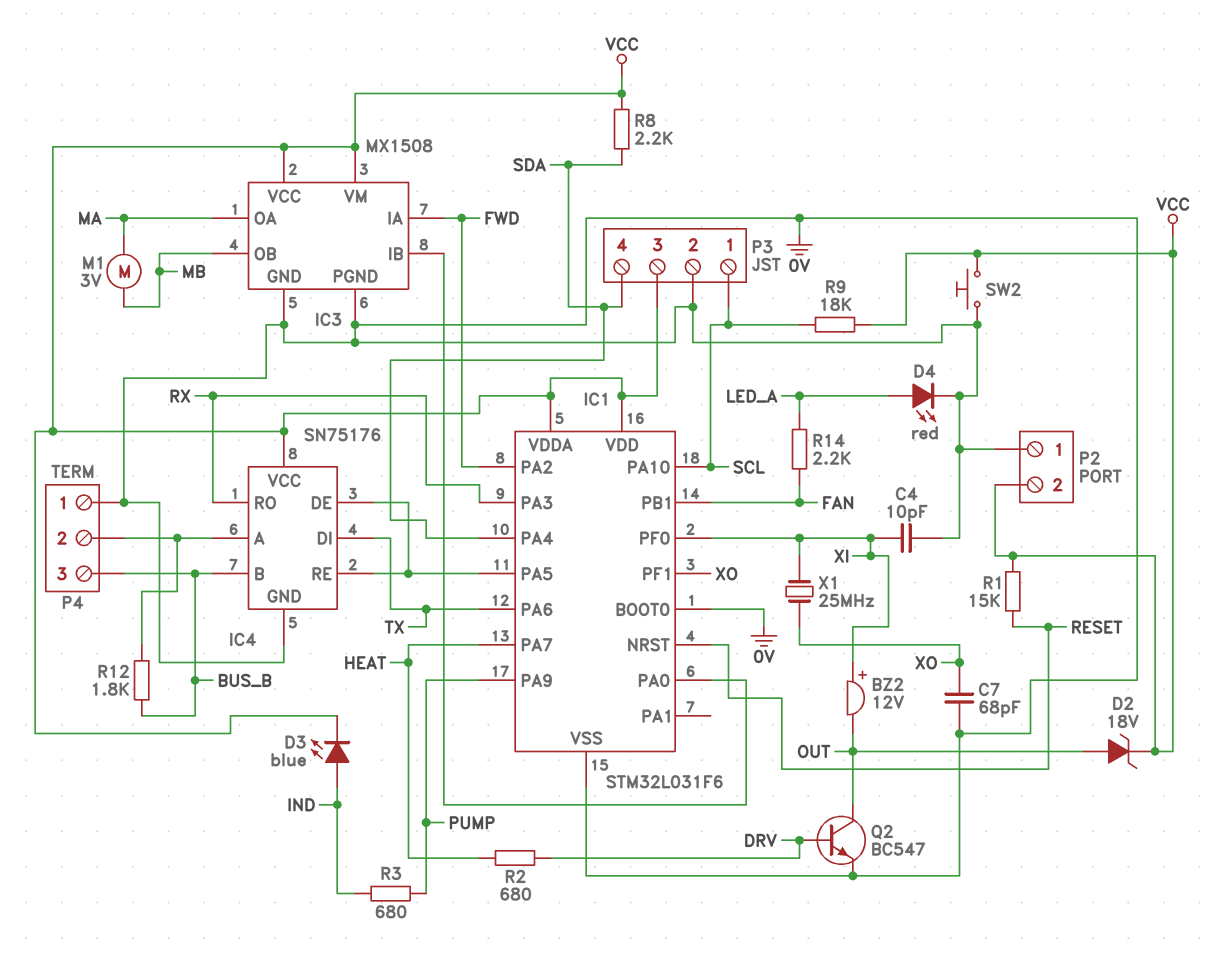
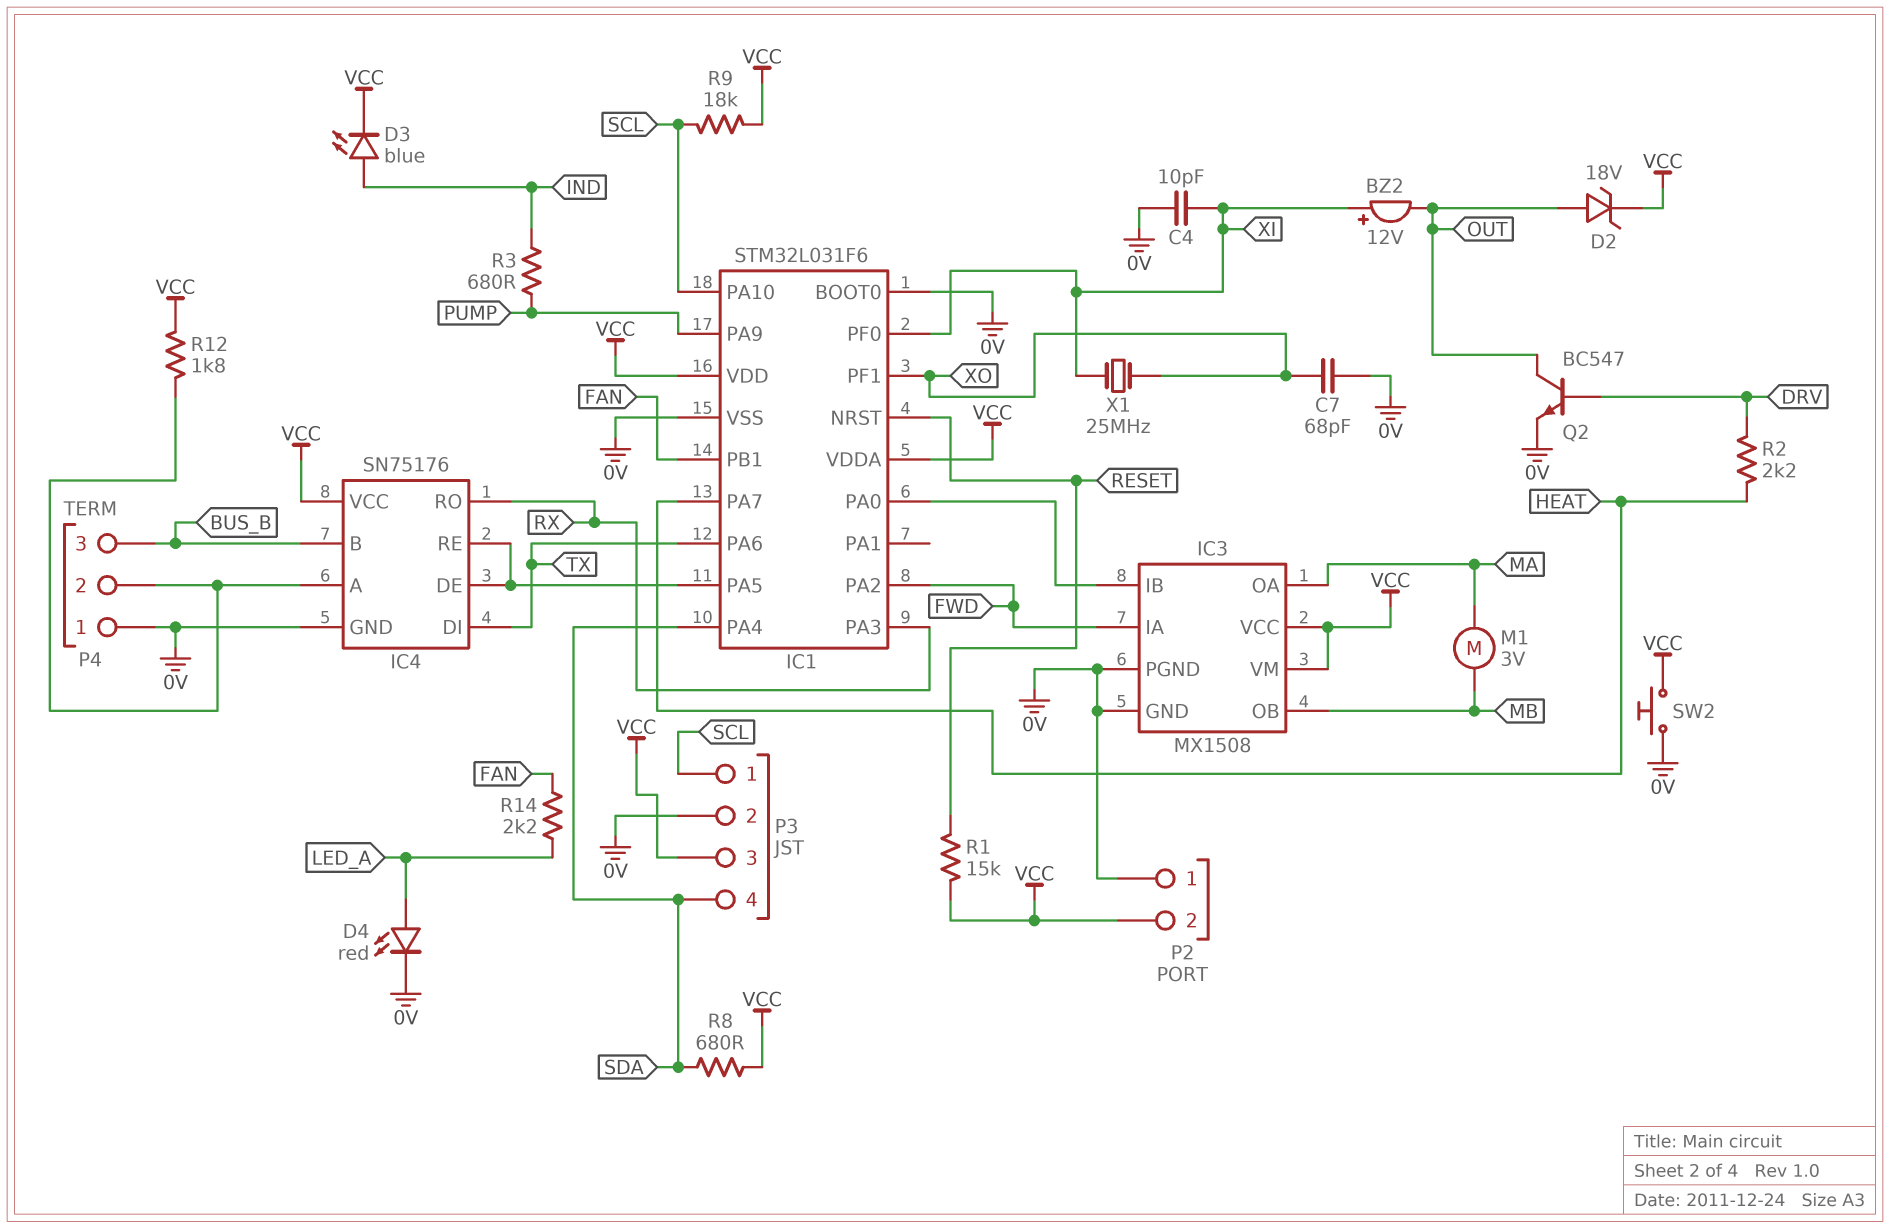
R2: 680 (DRV, HEAT) -> 2.2k (DRV, HEAT)
R8: 2.2k (SDA, VCC) -> 680 (SDA, VCC)
R12: 1.8k (BUS_B, IC4/A) -> 1.8k (IC4/A, VCC)

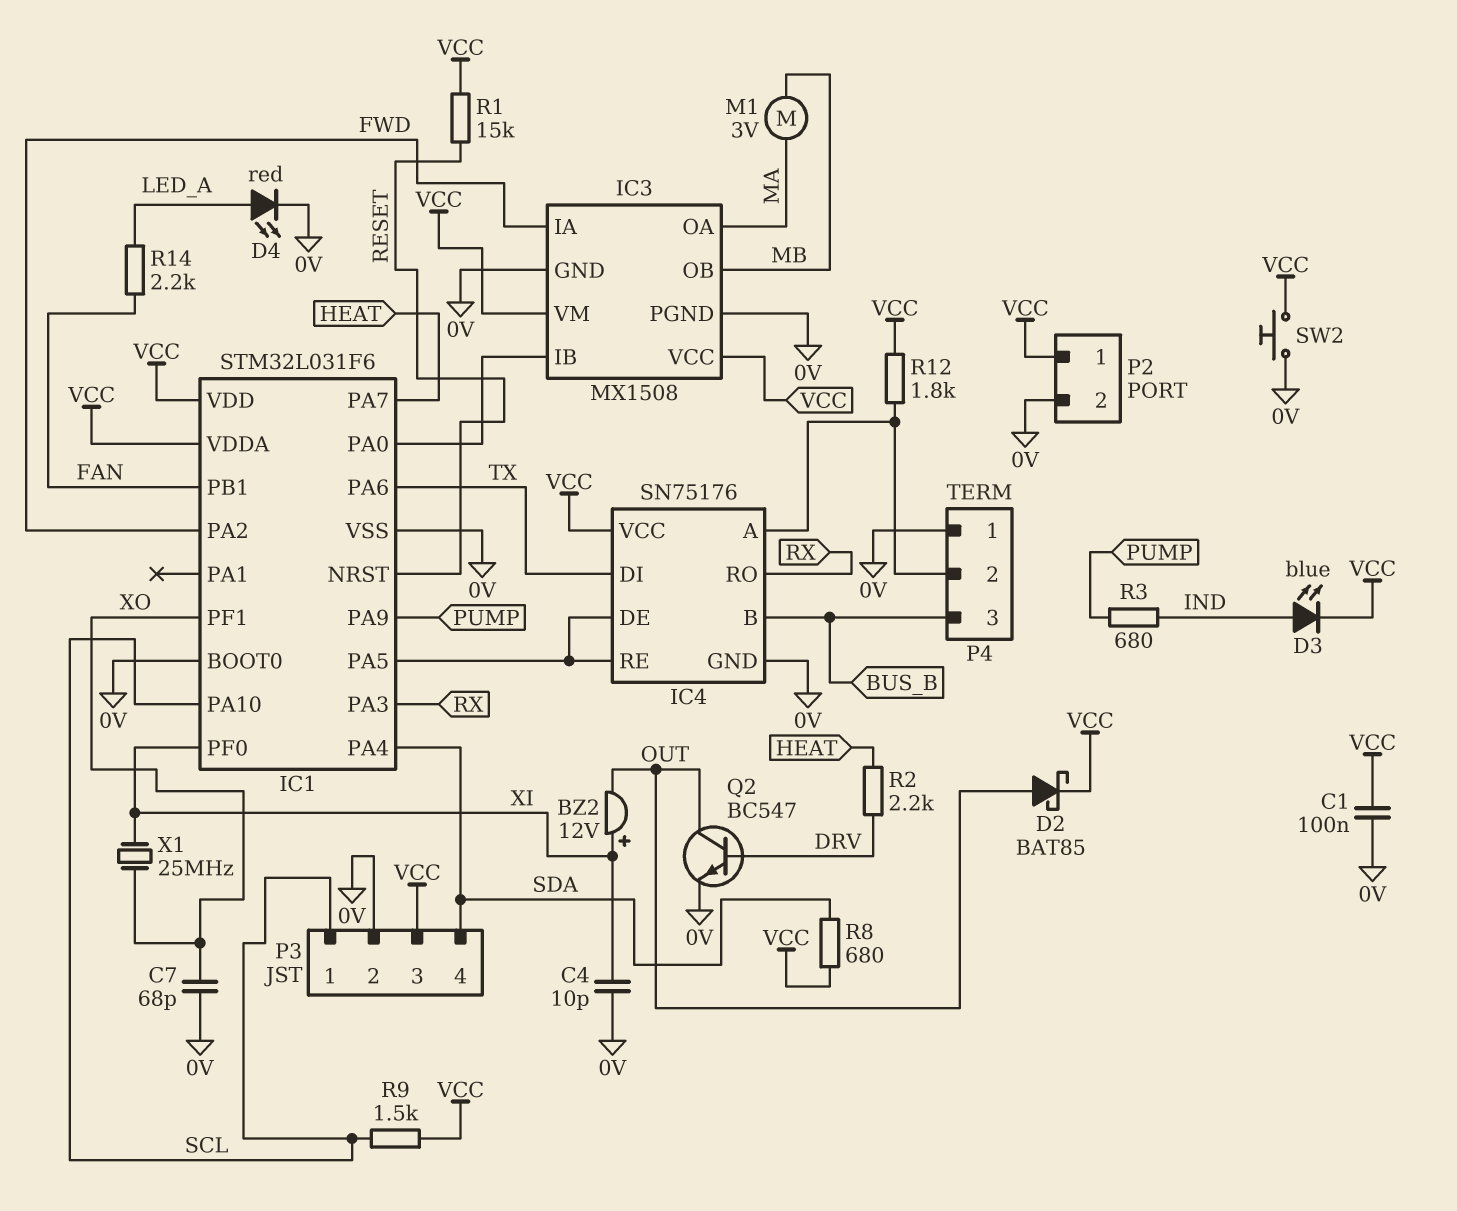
C1: none -> 100nF (0V, VCC)
D2: zener 18V (A OUT, K VCC) -> schottky BAT85 (A OUT, K VCC)
P2 pin 1: 0V -> VCC
P2 pin 2: VCC -> 0V
R9: 18k (SCL, VCC) -> 1.5k (SCL, VCC)

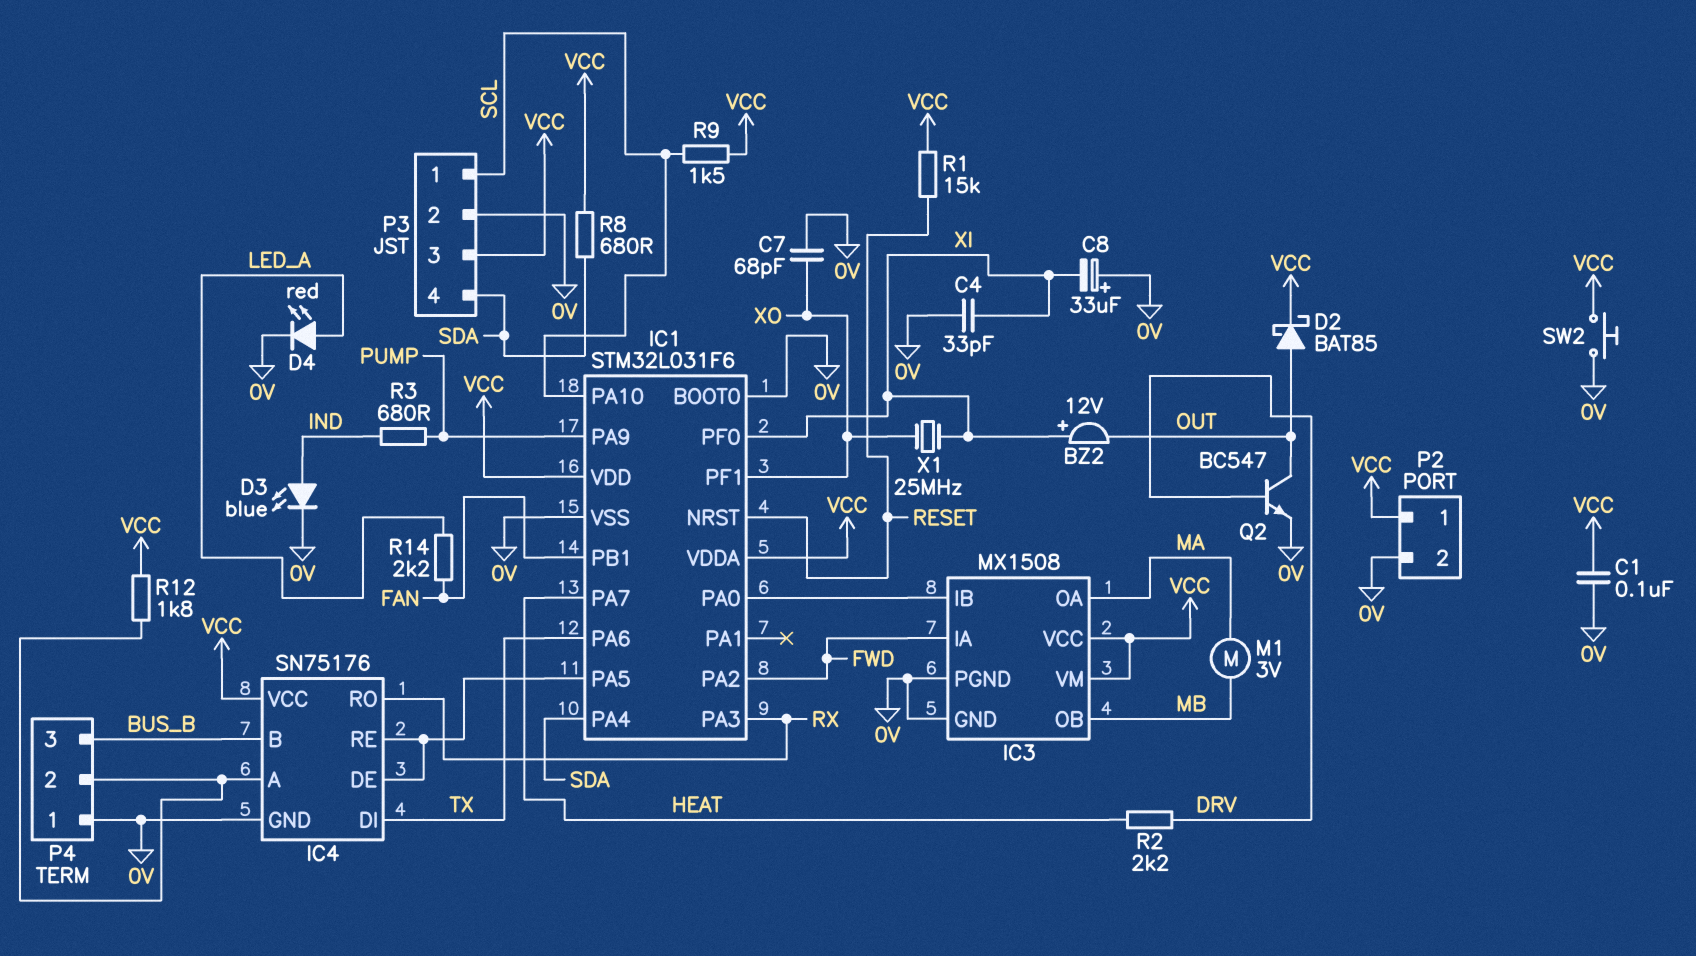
C4: 10pF (0V, XI) -> 33pF (0V, XI)
C8: none -> 33uF (plus 0V, minus XI)
D3: LED blue (A IND, K VCC) -> LED blue (A IND, K 0V)

